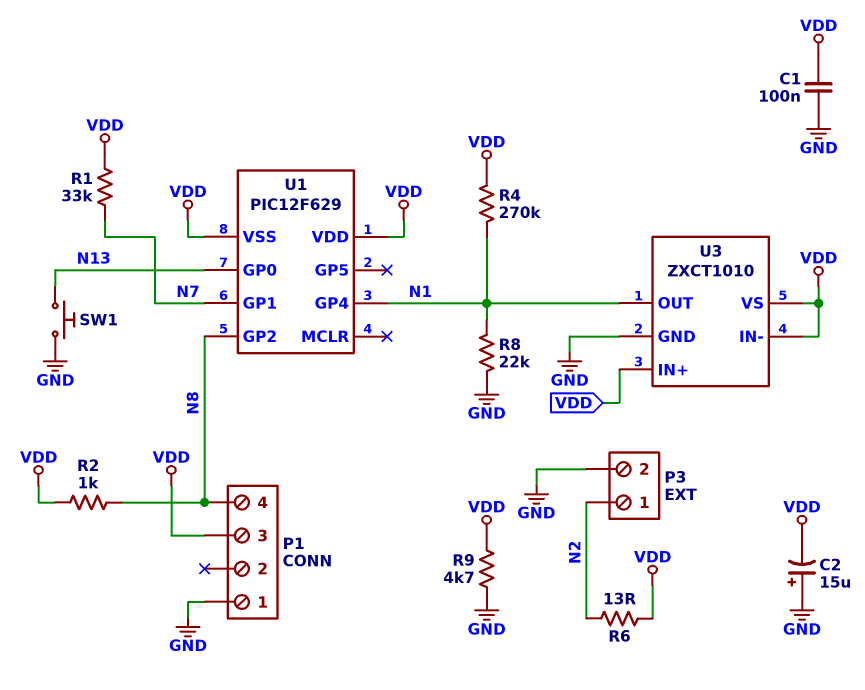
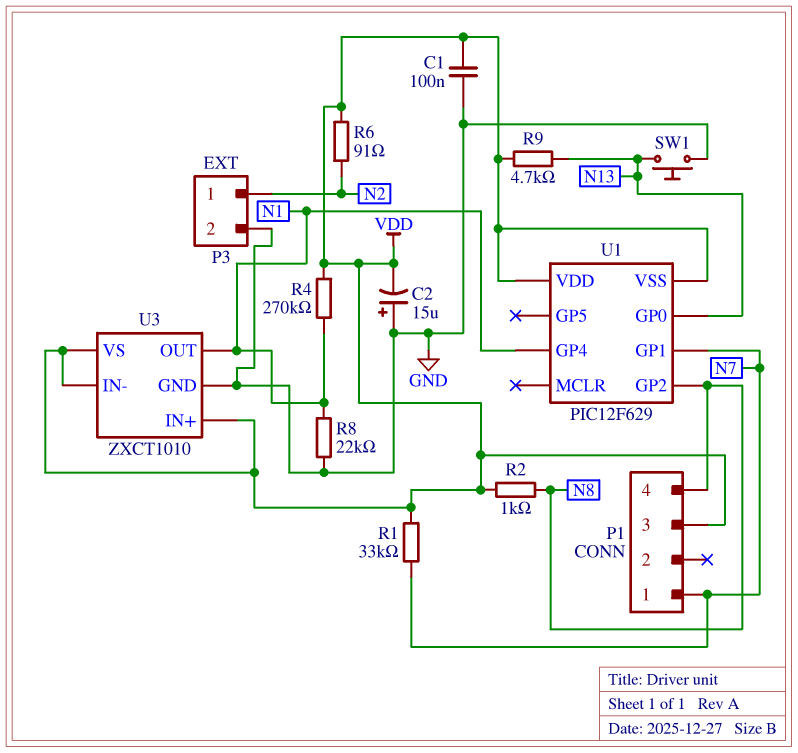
P1 pin 1: GND -> N7
R6: 13 (N2, VDD) -> 91 (N2, VDD)
R9: 4.7k (GND, VDD) -> 4.7k (N13, VDD)

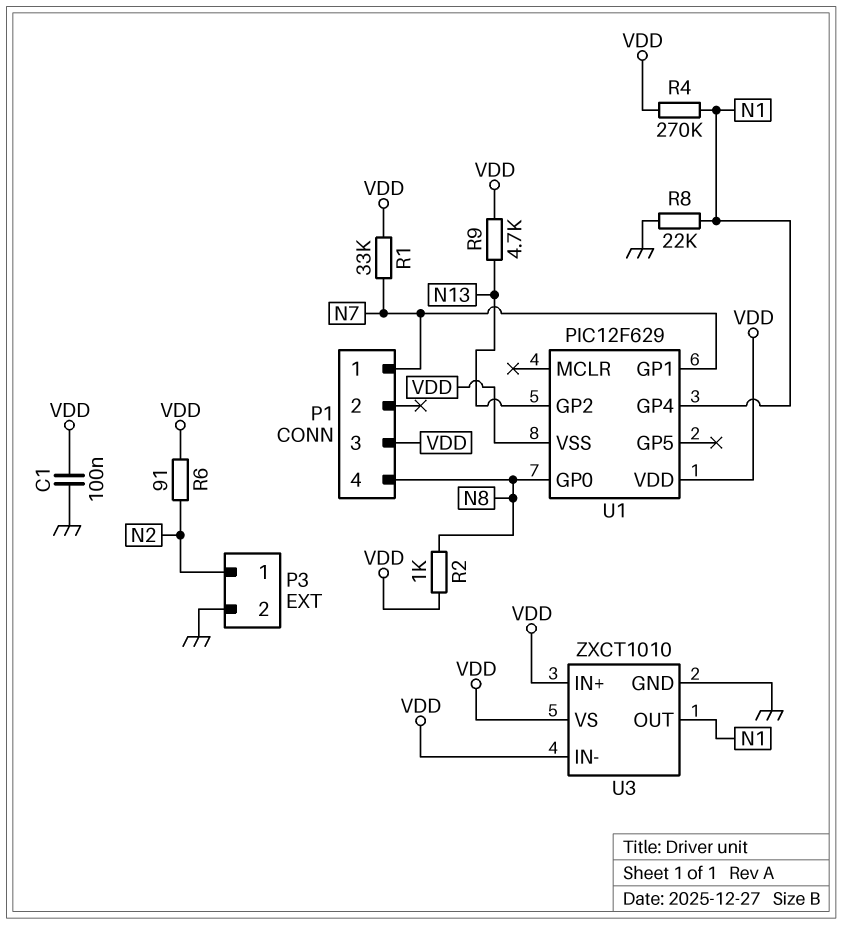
C2: 15uF (plus GND, minus VDD) -> none
SW1: button (GND, N13) -> none
U1 pin GP0: N13 -> N8
U1 pin GP2: N8 -> N13

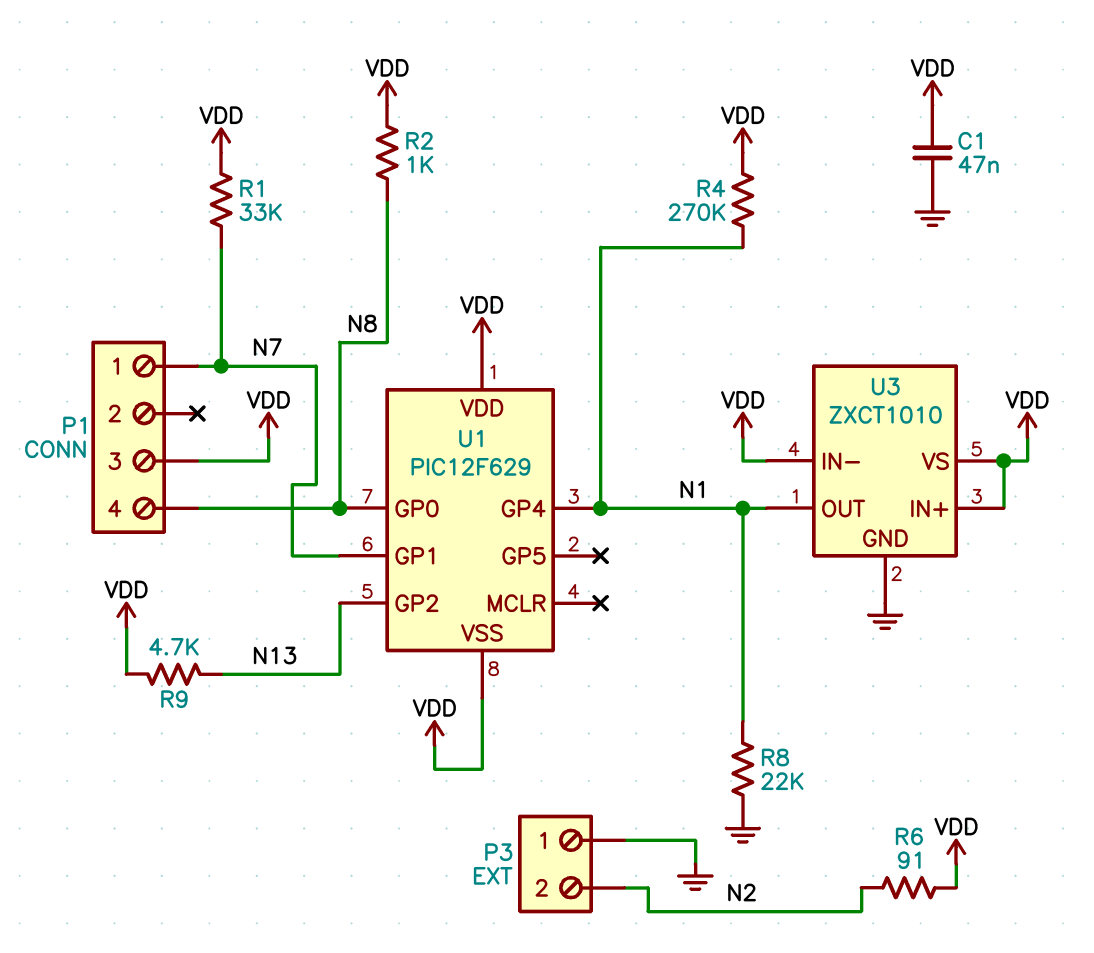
C1: 100nF (GND, VDD) -> 47nF (GND, VDD)
P3 pin 1: N2 -> GND
P3 pin 2: GND -> N2

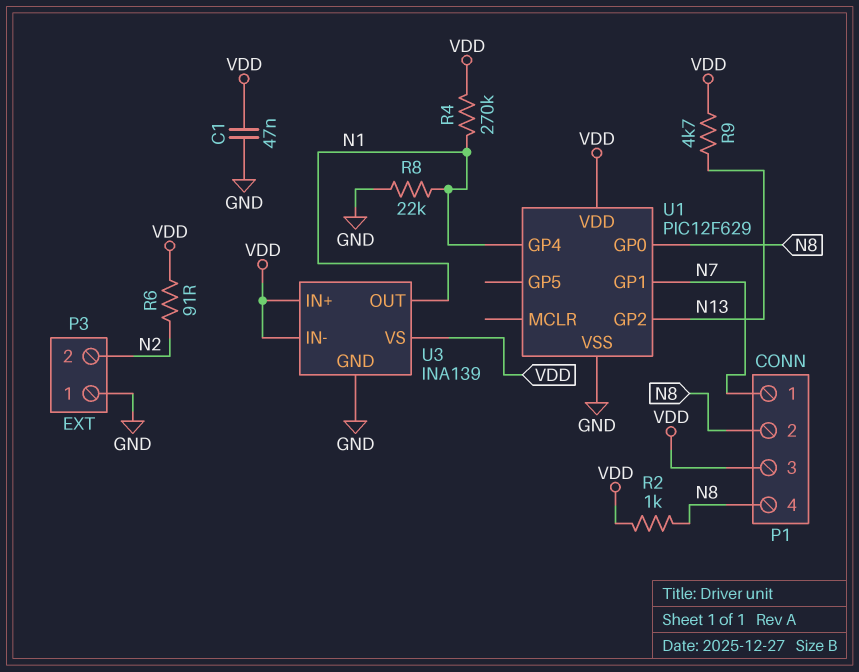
P1 pin 2: none -> N8
R1: 33k (N7, VDD) -> none
U1 pin VSS: VDD -> GND
U3: ZXCT1010 -> INA139

